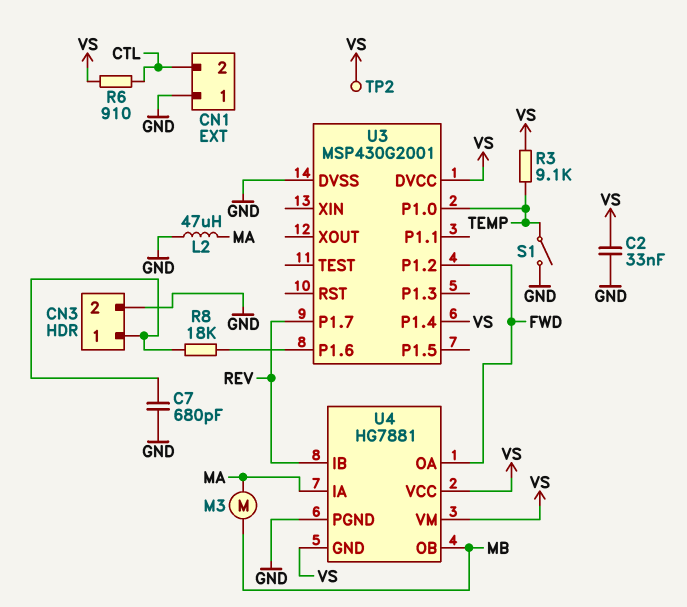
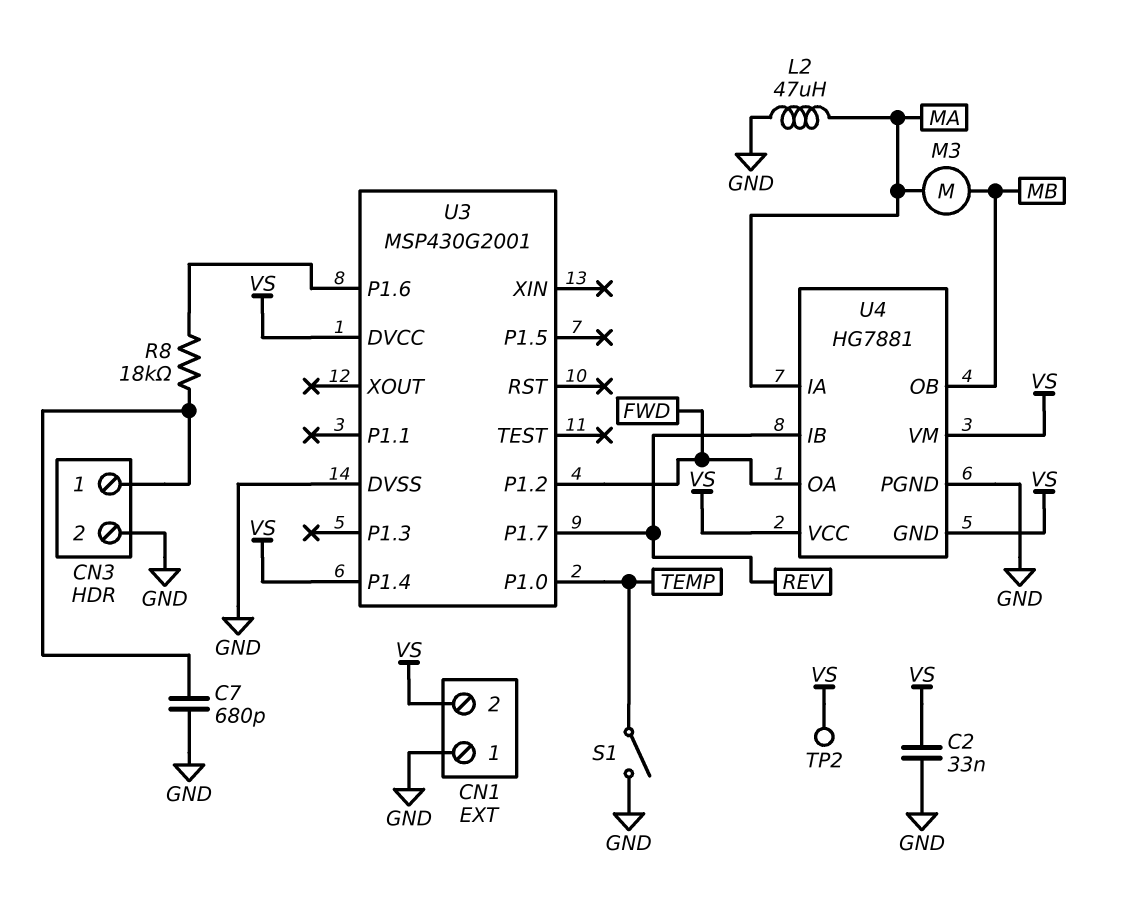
CN1 pin 2: CTL -> VS
R3: 9.1k (TEMP, VS) -> none
R6: 910 (CTL, VS) -> none

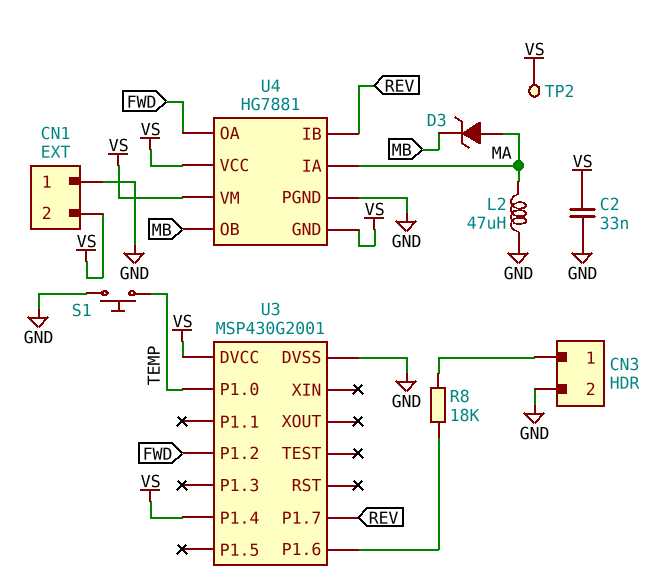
C7: 680pF (CN3/1, GND) -> none
D3: none -> zener (A MA, K MB)
M3: motor (MA, MB) -> none
S1: switch (GND, TEMP) -> button (GND, TEMP)

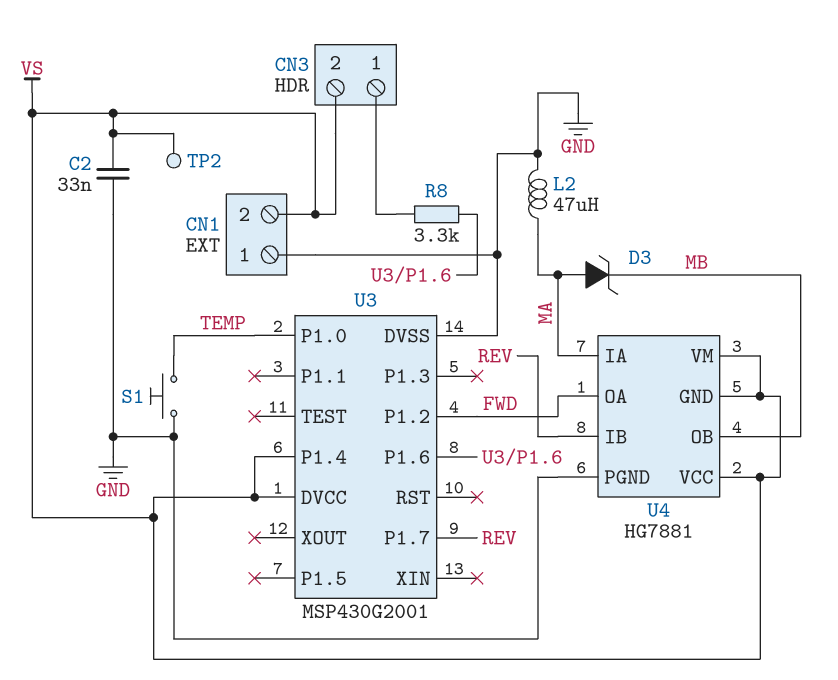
CN3 pin 2: GND -> VS
R8: 18k (CN3/1, U3/P1.6) -> 3.3k (CN3/1, U3/P1.6)

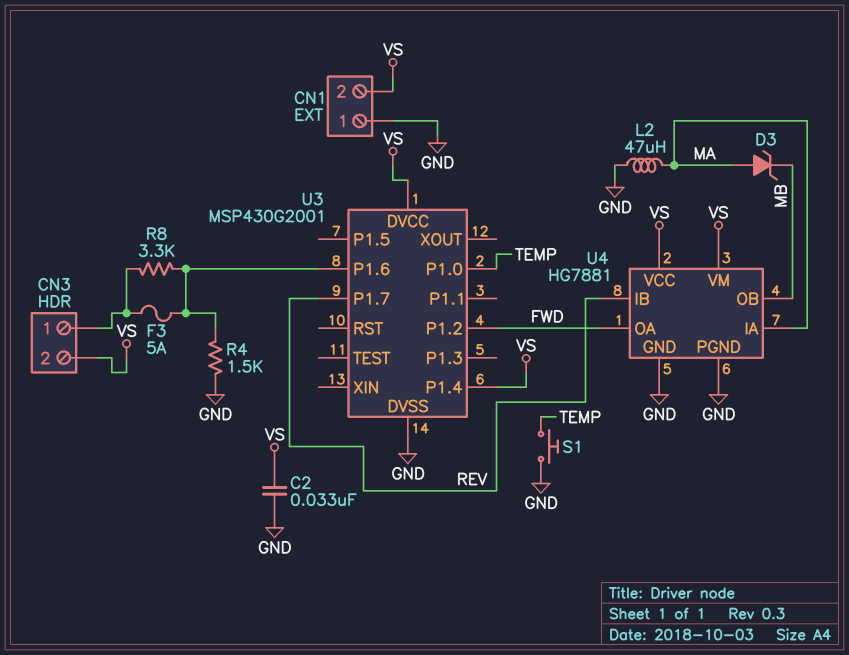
F3: none -> 5A (CN3/1, U3/P1.6)
R4: none -> 1.5k (GND, U3/P1.6)
TP2: test point (VS) -> none
U4 pin GND: VS -> GND

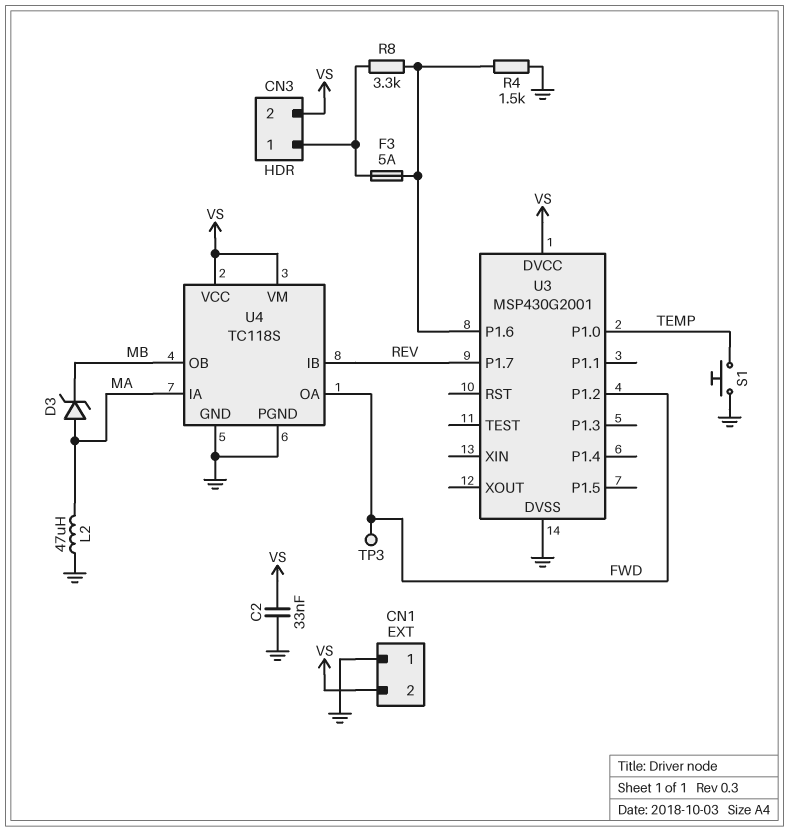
TP3: none -> test point (FWD)
U3 pin P1.4: VS -> none
U4: HG7881 -> TC118S

